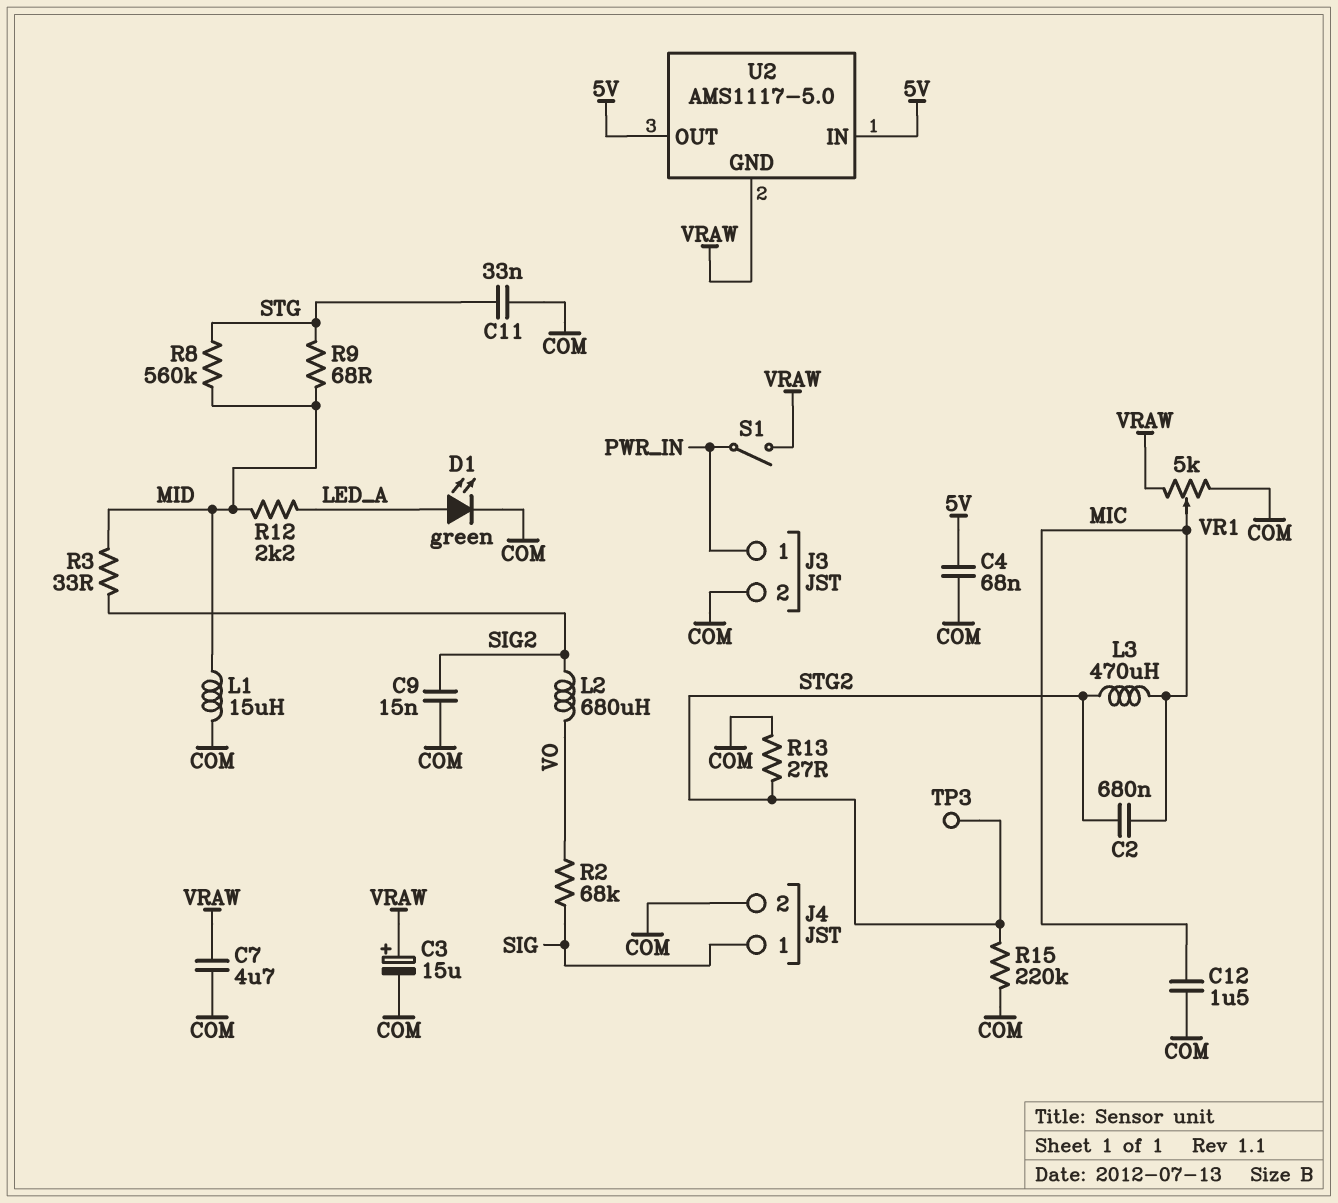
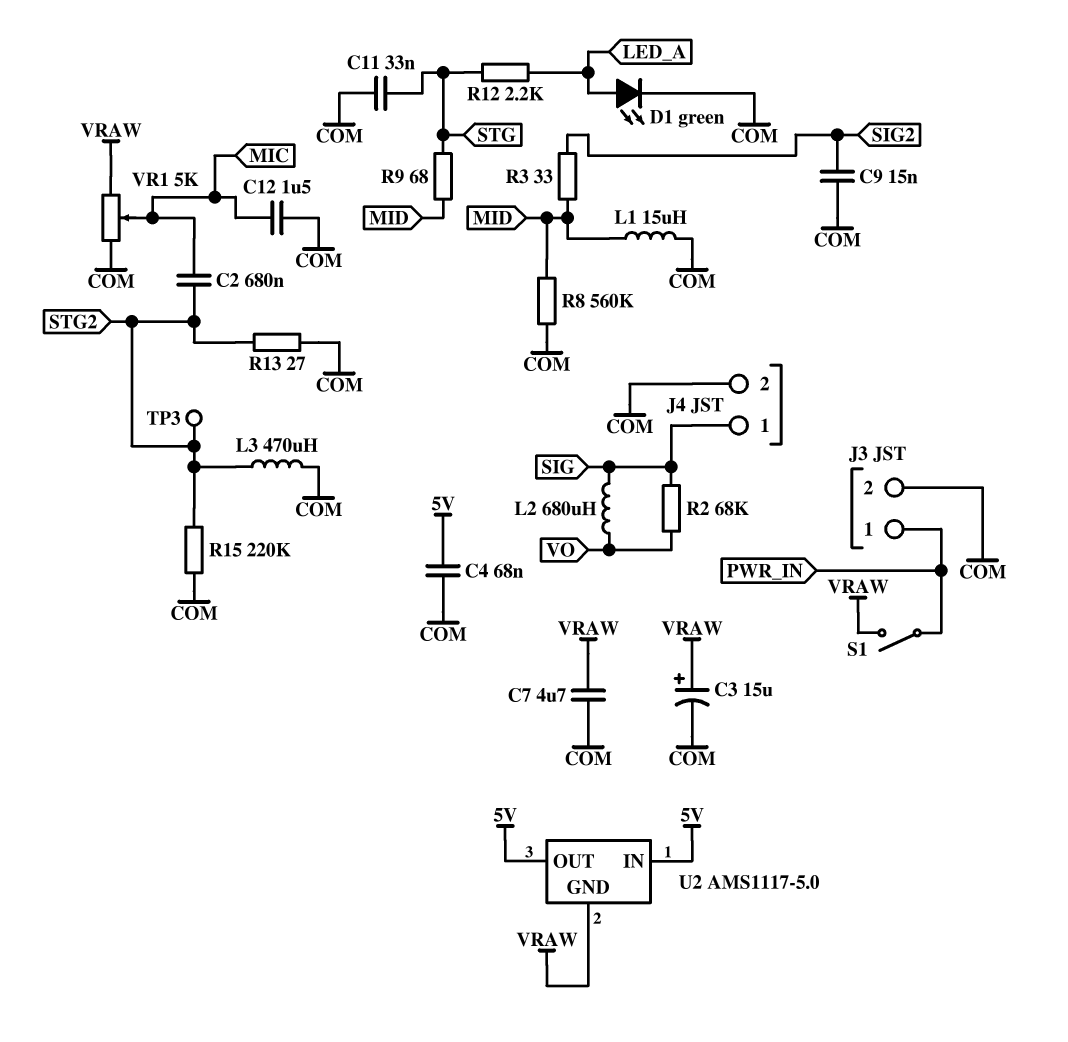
L2: 680uH (SIG2, VO) -> 680uH (SIG, VO)
L3: 470uH (MIC, STG2) -> 470uH (COM, STG2)
R8: 560k (MID, STG) -> 560k (COM, MID)
R12: 2.2k (LED_A, MID) -> 2.2k (LED_A, STG)

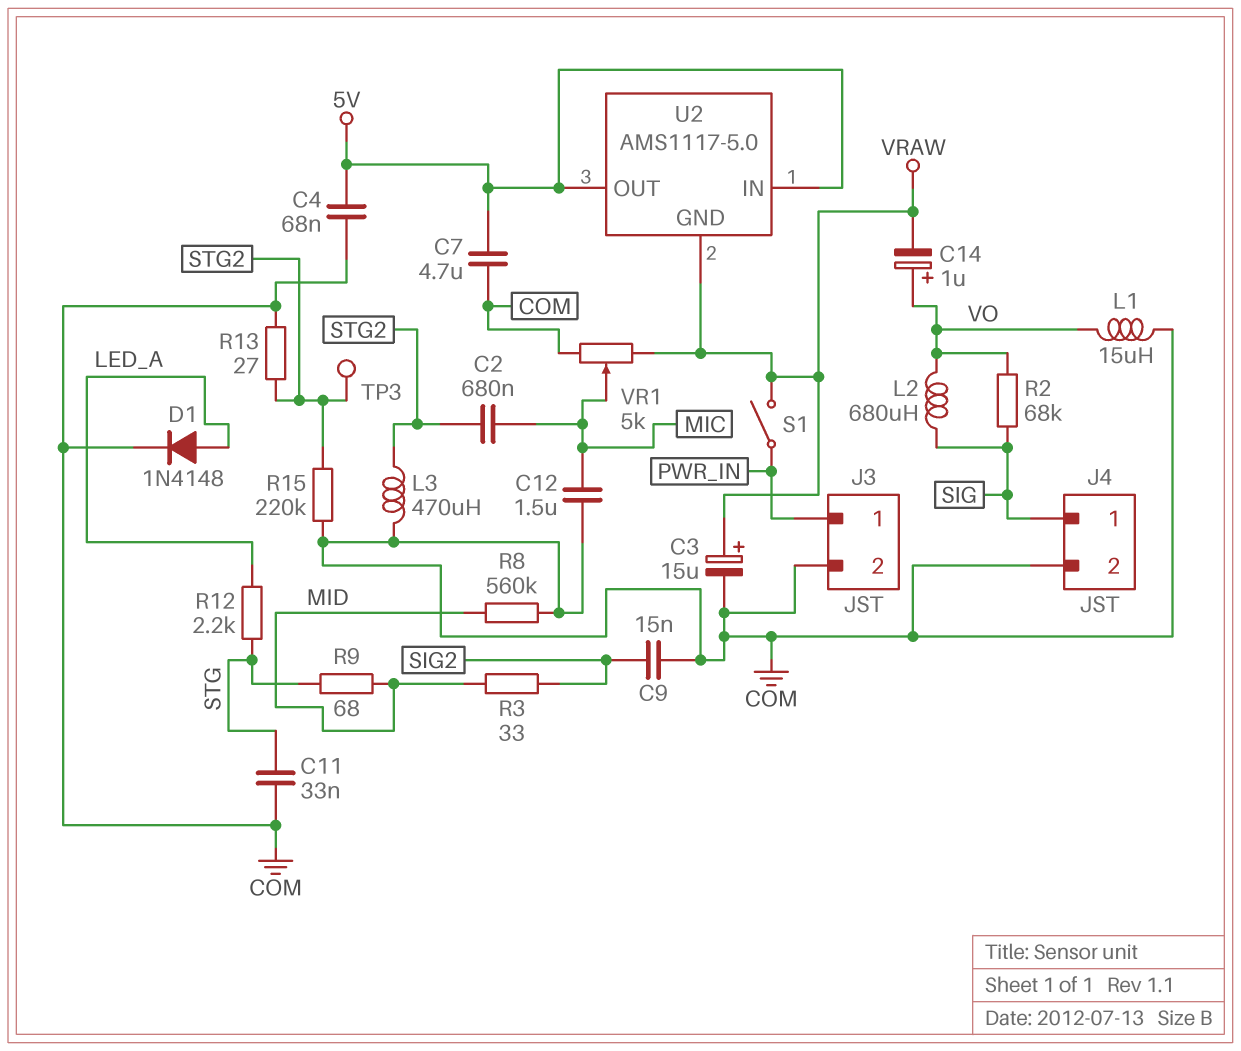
C7: 4.7uF (COM, VRAW) -> 4.7uF (5V, COM)
C14: none -> 1uF (plus VO, minus VRAW)
D1: LED green (A LED_A, K COM) -> diode 1N4148 (A LED_A, K COM)
L1: 15uH (COM, MID) -> 15uH (COM, VO)

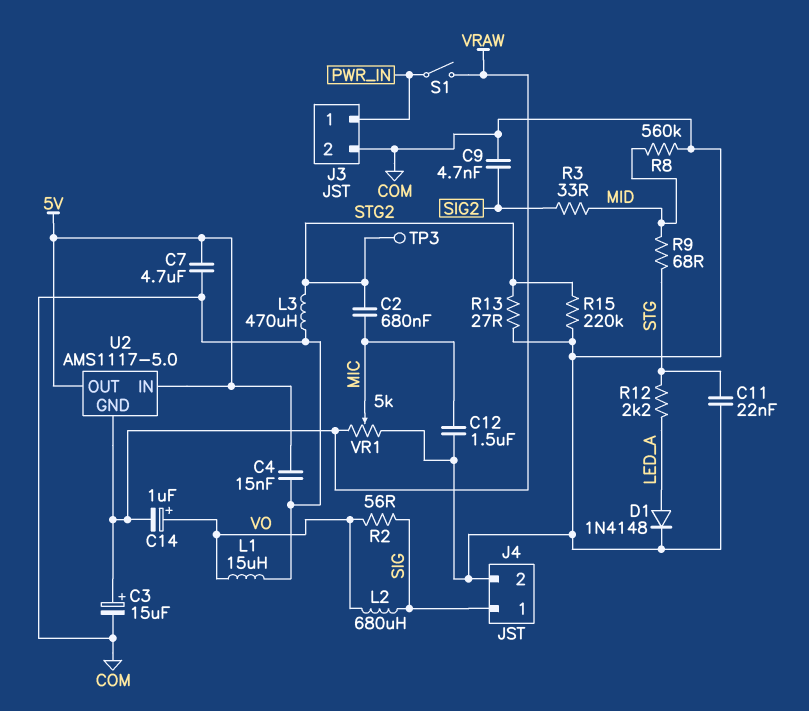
C4: 68nF (5V, COM) -> 15nF (5V, COM)
C9: 15nF (COM, SIG2) -> 4.7nF (COM, SIG2)
C11: 33nF (COM, STG) -> 22nF (COM, STG)
R2: 68k (SIG, VO) -> 56 (SIG, VO)

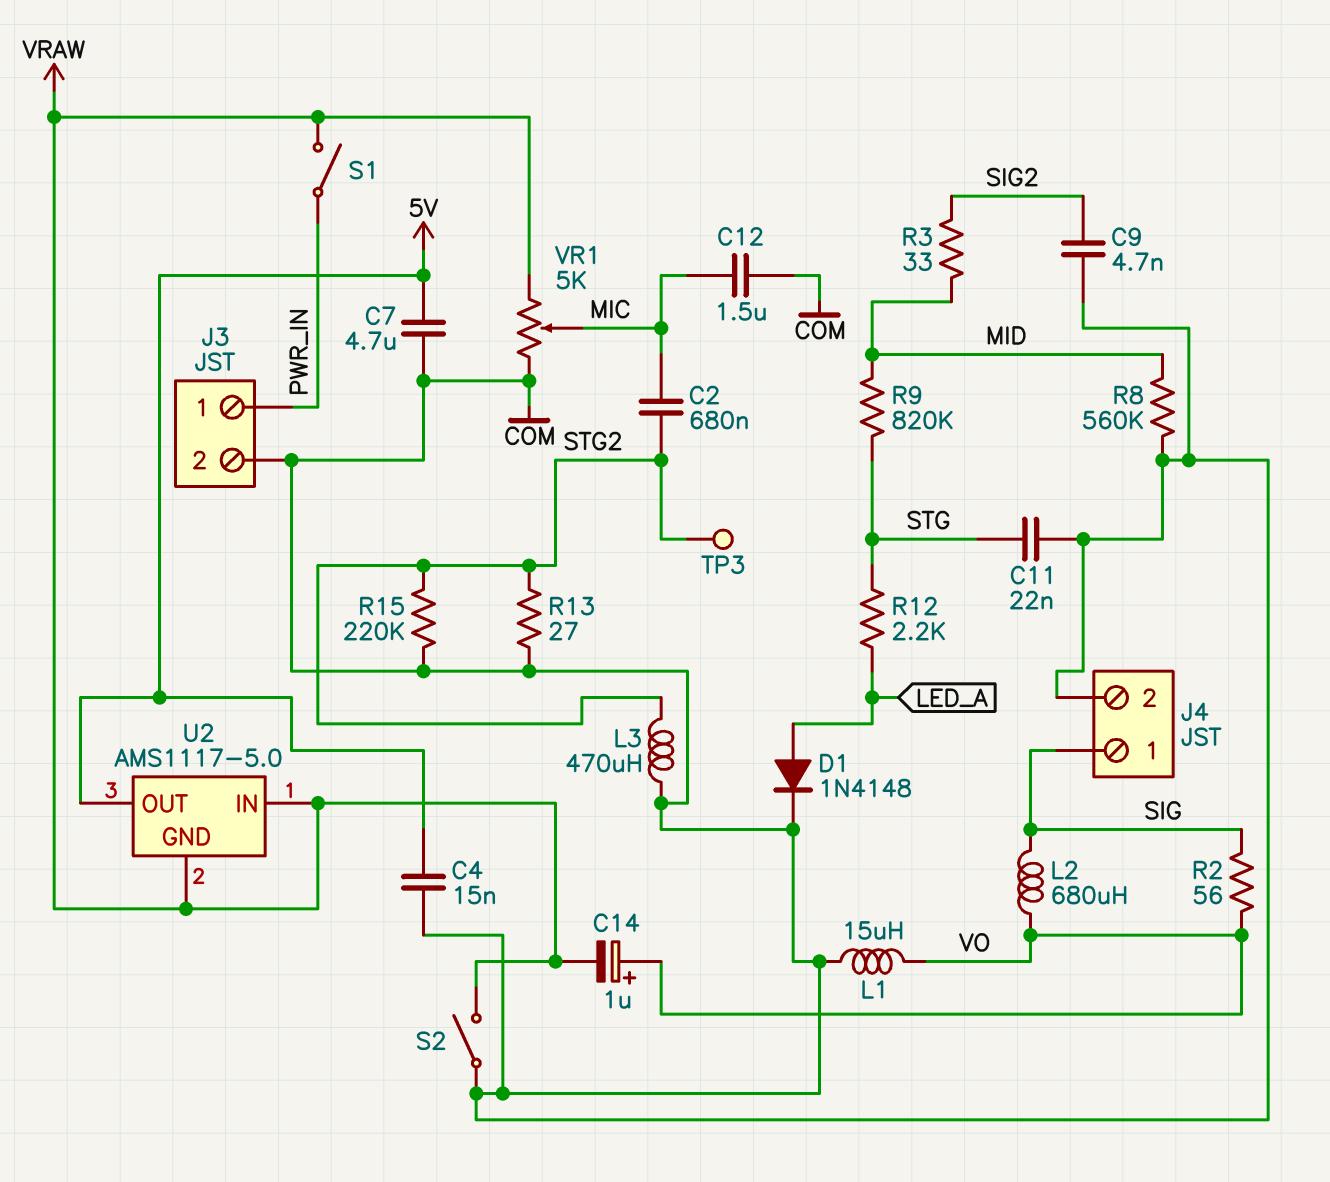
C3: 15uF (plus VRAW, minus COM) -> none
R9: 68 (MID, STG) -> 820k (MID, STG)
S2: none -> switch (COM, VRAW)
U2 pin IN: 5V -> VRAW

